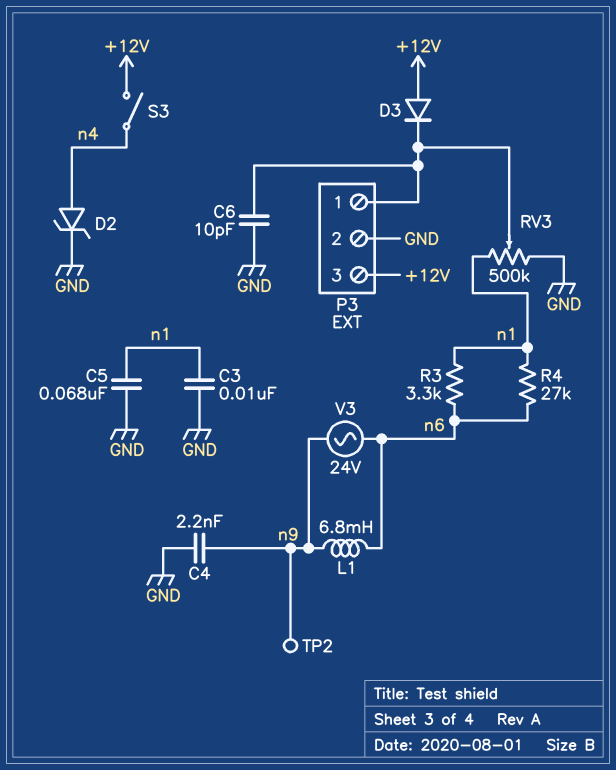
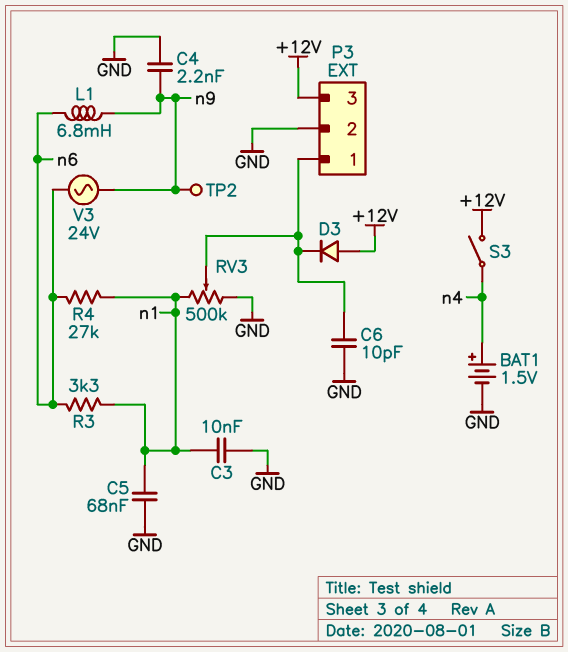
BAT1: none -> 1.5V (plus n4, minus GND)
D2: zener (A n4, K GND) -> none

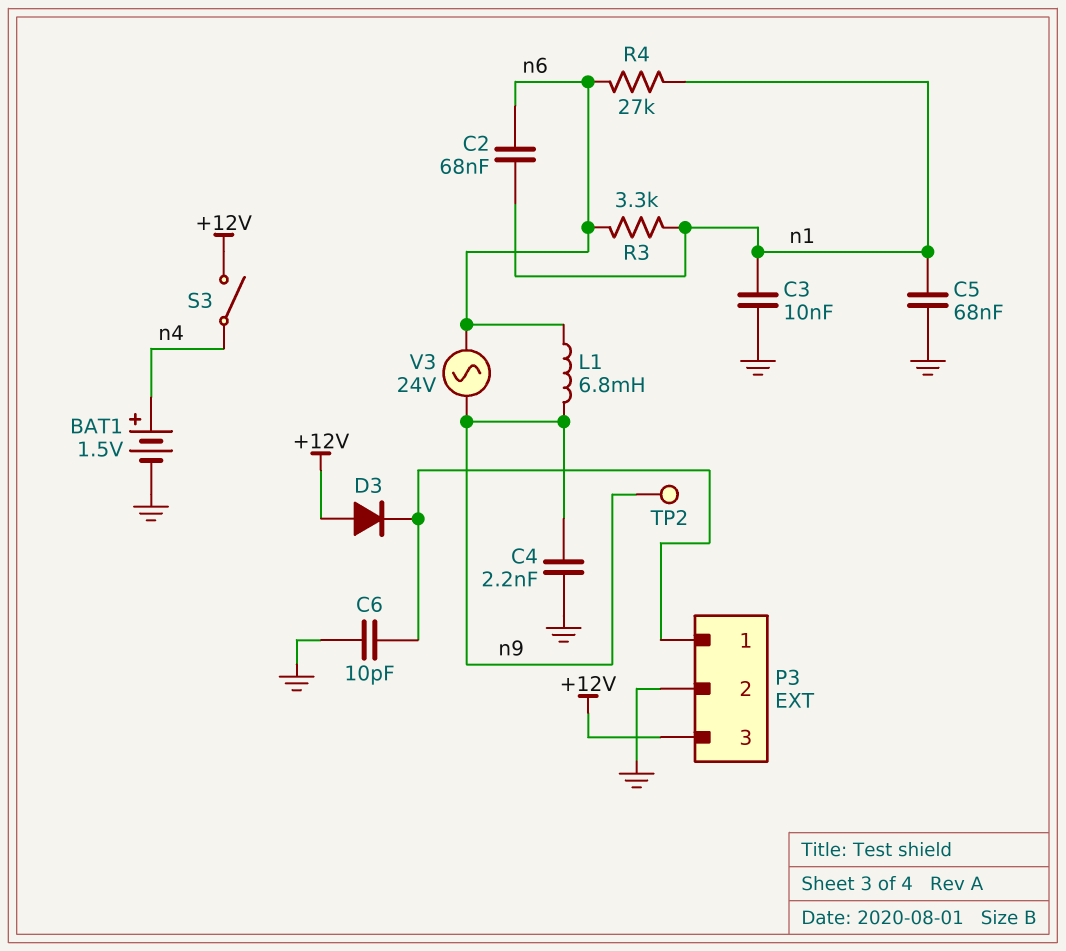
C2: none -> 68nF (n1, n6)
RV3: 500k (GND, n1, wiper P3/1) -> none

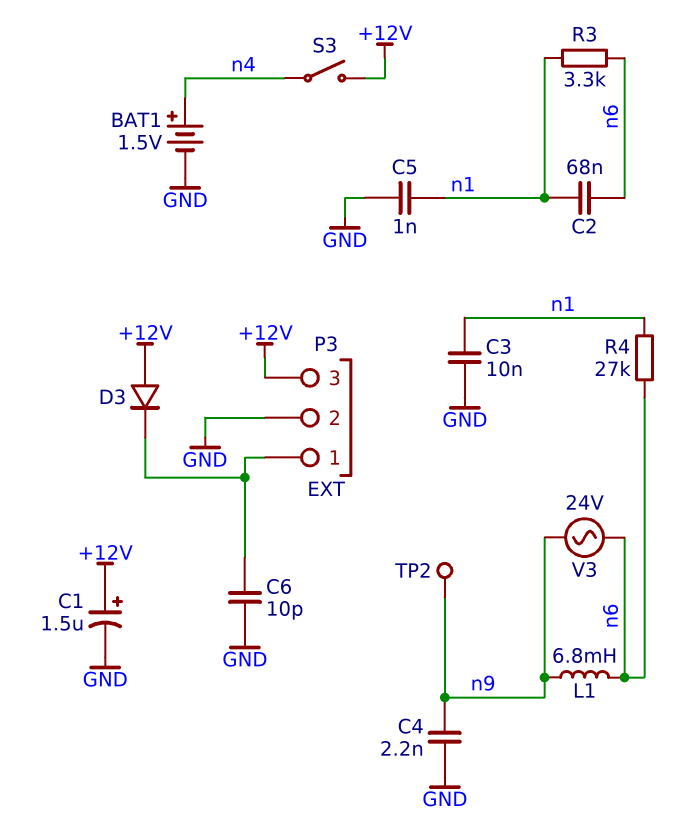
C1: none -> 1.5uF (plus +12V, minus GND)
C5: 68nF (GND, n1) -> 1nF (GND, n1)

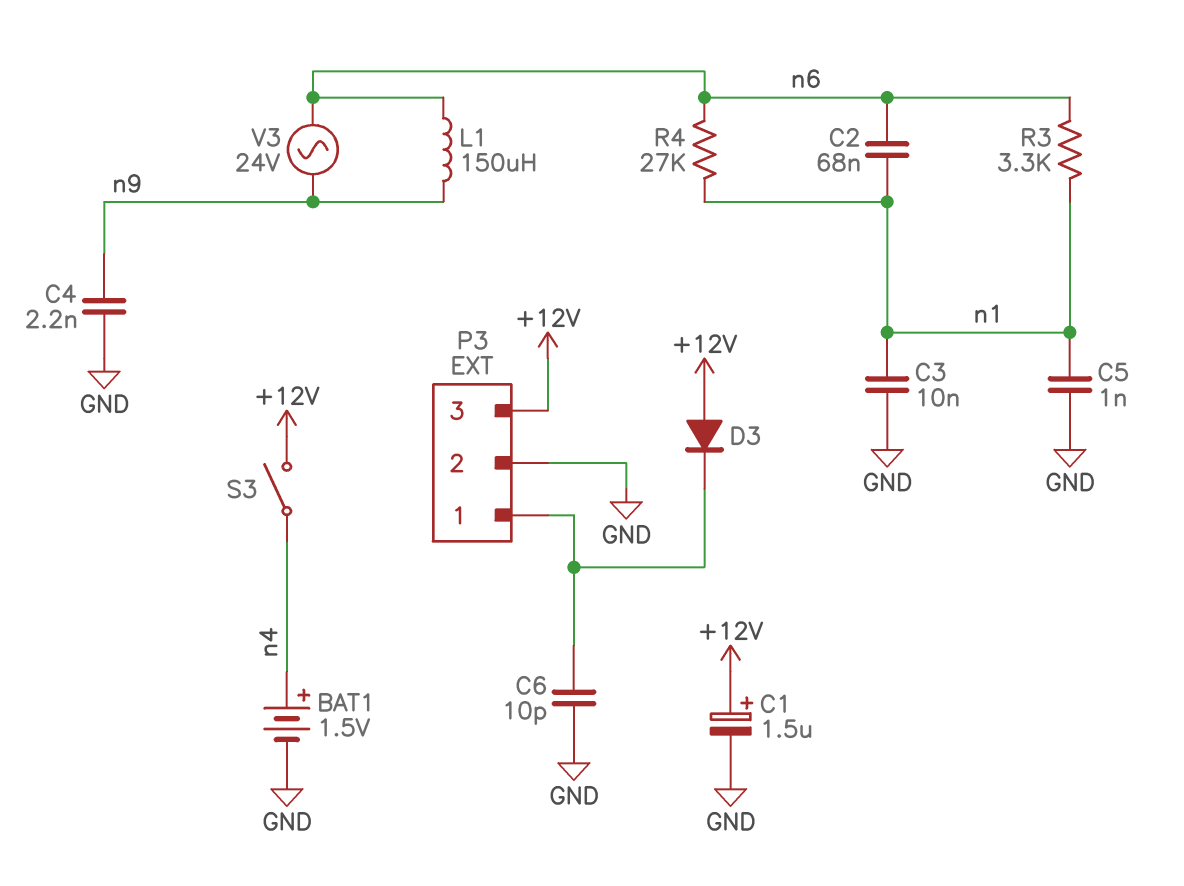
L1: 6.8mH (n6, n9) -> 150uH (n6, n9)
TP2: test point (n9) -> none

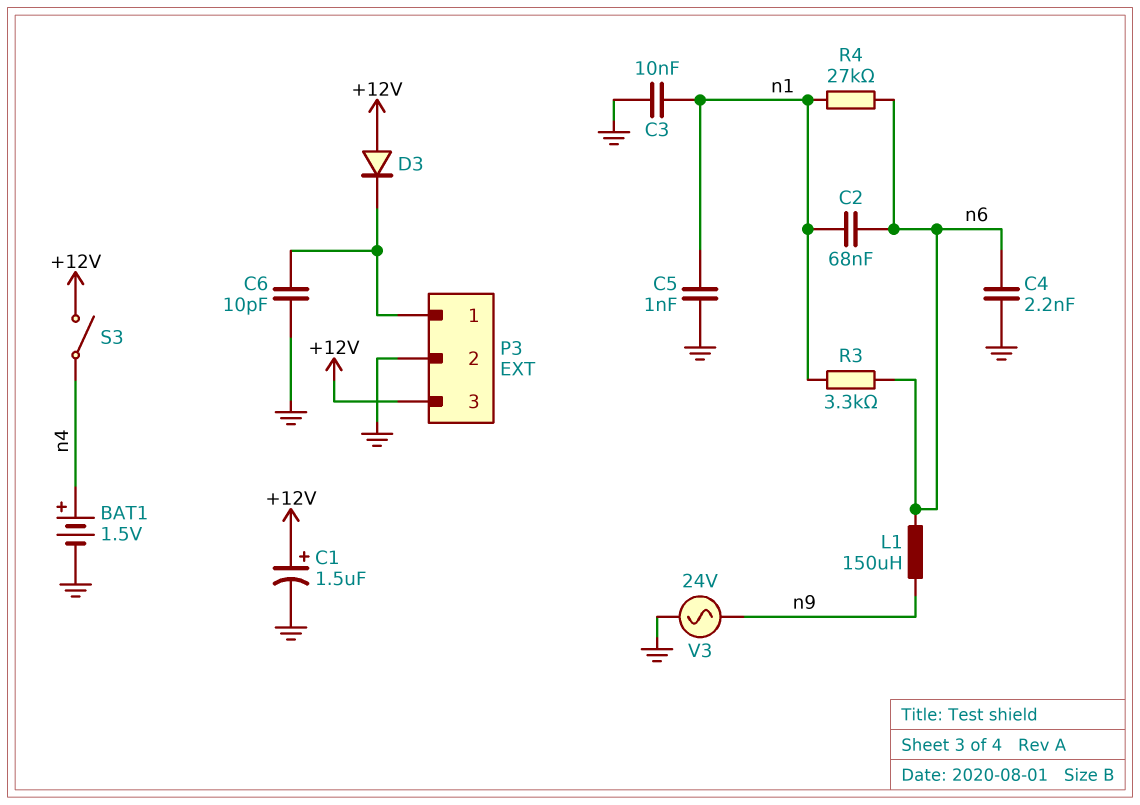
C4: 2.2nF (GND, n9) -> 2.2nF (GND, n6)
V3: AC 24V (n6, n9) -> AC 24V (GND, n9)

